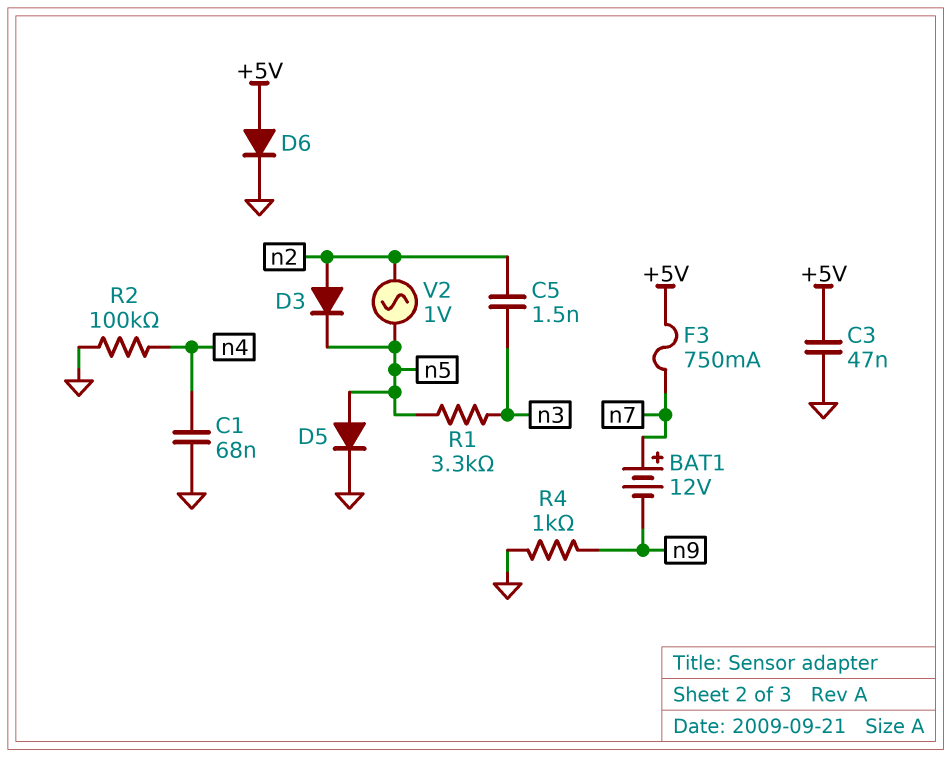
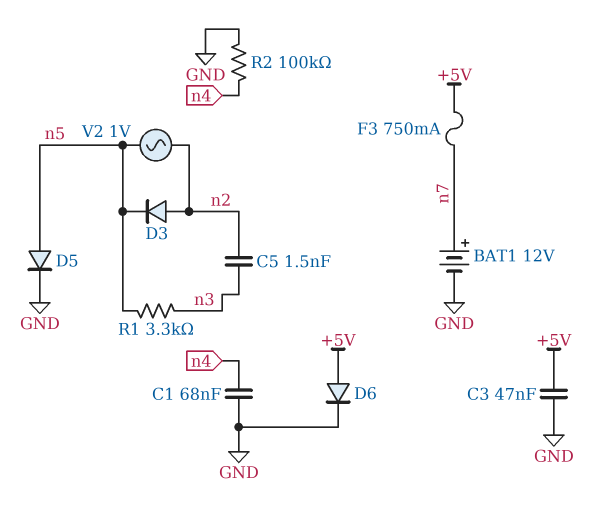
BAT1: 12V (plus n7, minus n9) -> 12V (plus n7, minus GND)
R4: 1k (GND, n9) -> none

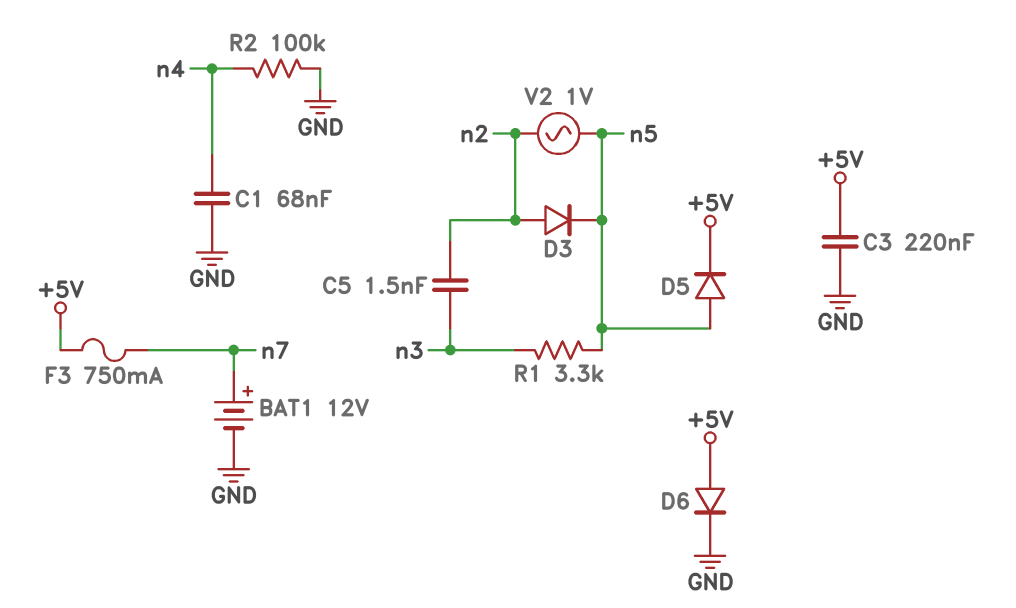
C3: 47nF (+5V, GND) -> 220nF (+5V, GND)
D5: diode (A n5, K GND) -> diode (A n5, K +5V)

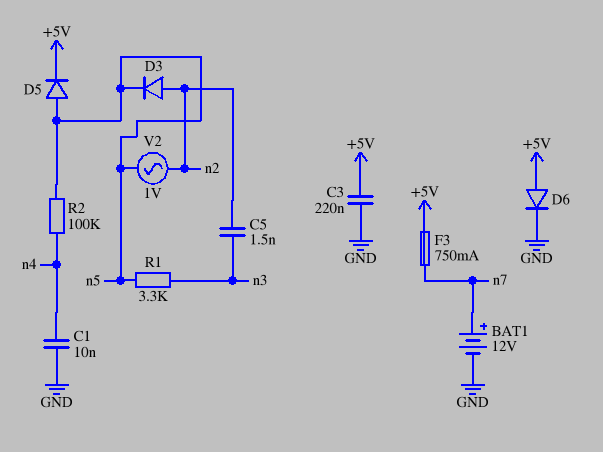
C1: 68nF (GND, n4) -> 10nF (GND, n4)
R2: 100k (GND, n4) -> 100k (n4, n5)

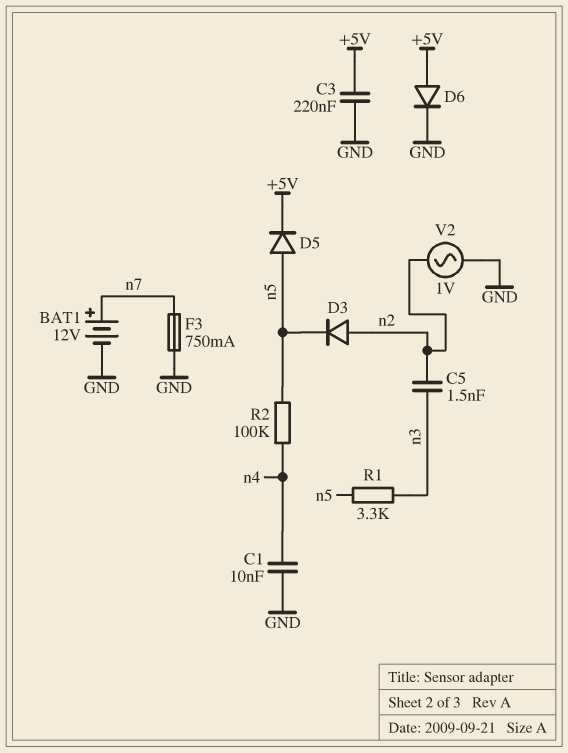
F3: 750mA (+5V, n7) -> 750mA (GND, n7)
V2: AC 1V (n2, n5) -> AC 1V (GND, n2)

